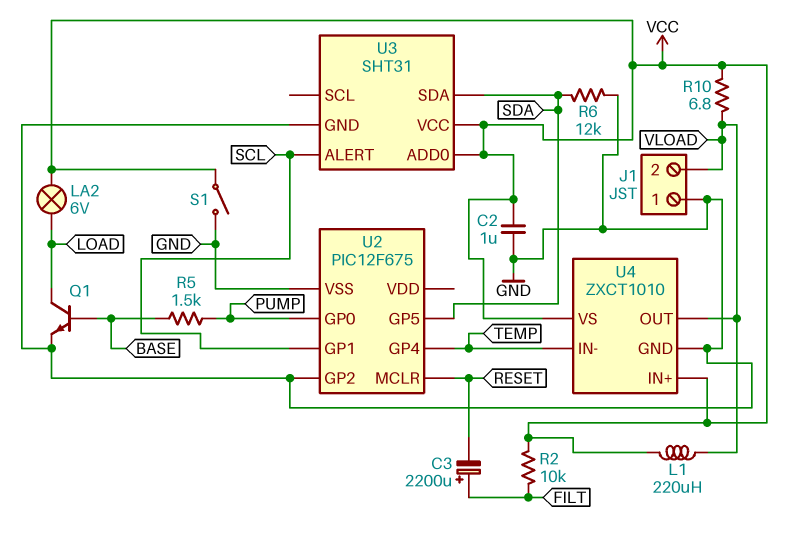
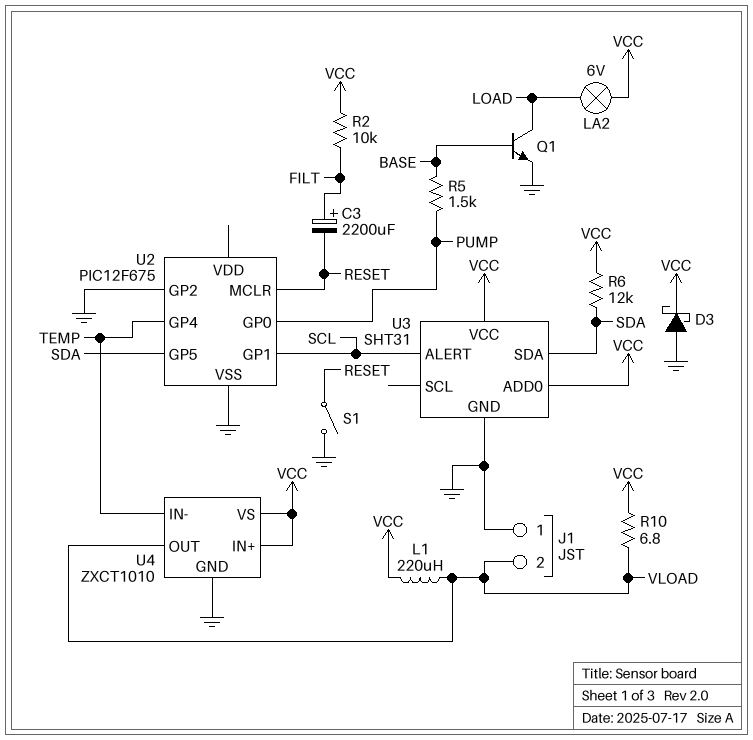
C2: 1uF (GND, VCC) -> none
D3: none -> schottky (A GND, K VCC)
R6: 12k (GND, SDA) -> 12k (SDA, VCC)
S1: switch (GND, VCC) -> switch (GND, RESET)

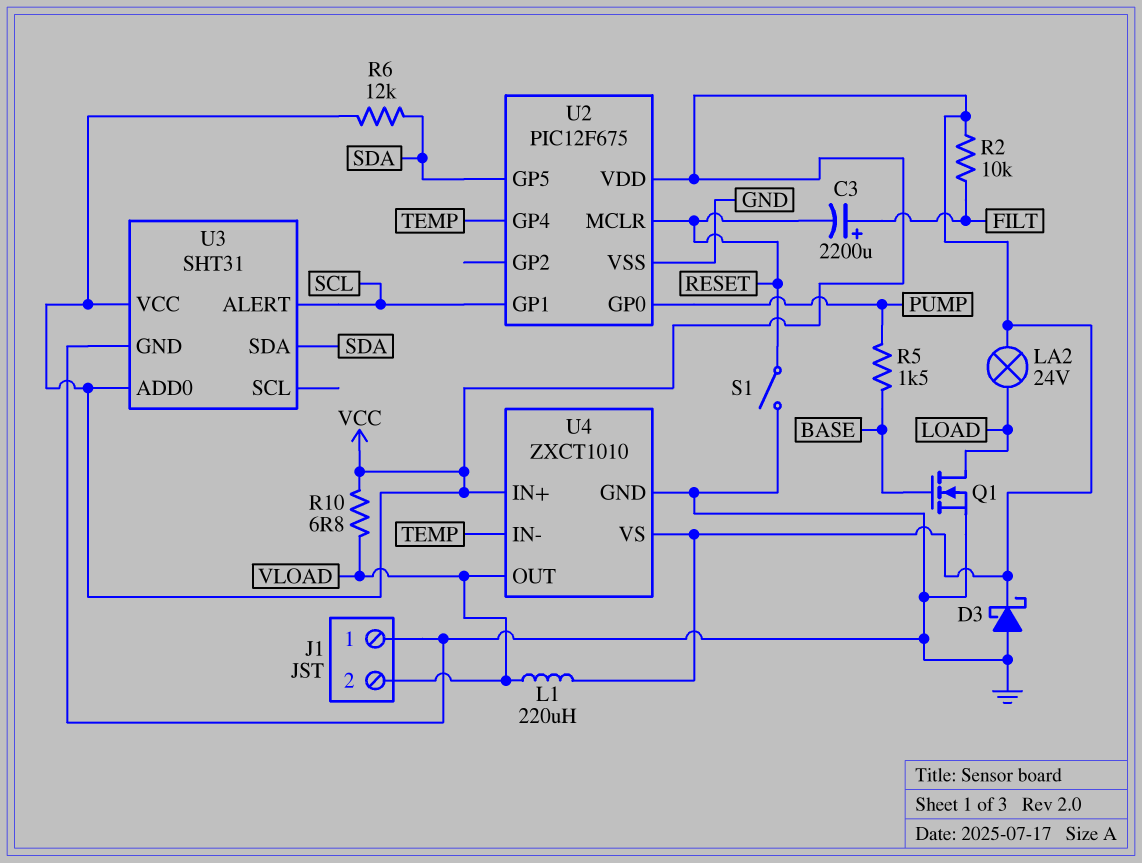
LA2: lamp 6V (LOAD, VCC) -> lamp 24V (LOAD, VCC)
Q1: NPN (B BASE, C LOAD, E GND) -> NMOS (G BASE, D LOAD, S GND)
U2 pin GP2: GND -> none
U2 pin VDD: none -> VCC

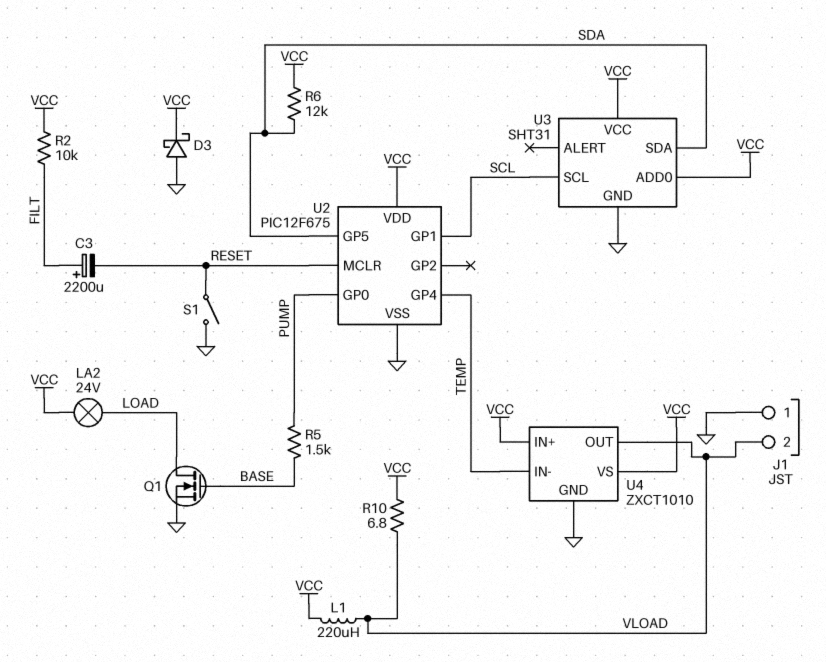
U3 pin ALERT: SCL -> none
U3 pin SCL: none -> SCL

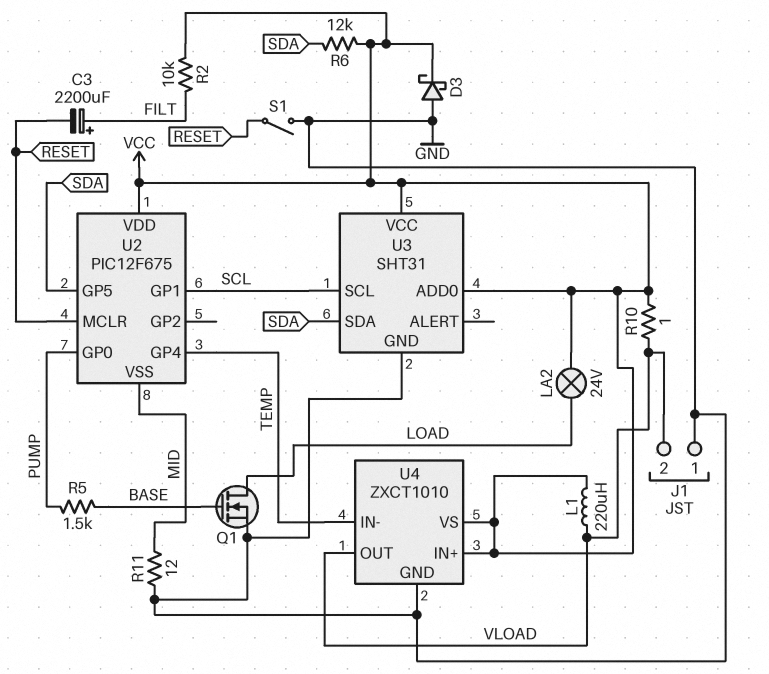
R10: 6.8 (VCC, VLOAD) -> 1 (VCC, VLOAD)
R11: none -> 12 (GND, MID)
U2 pin VSS: GND -> MID

